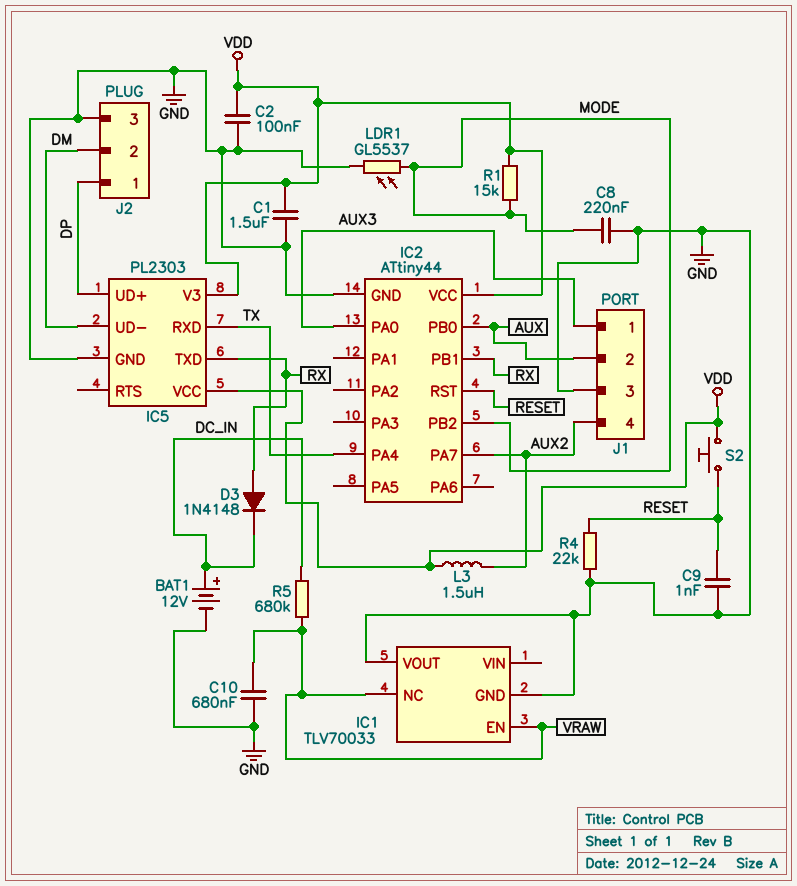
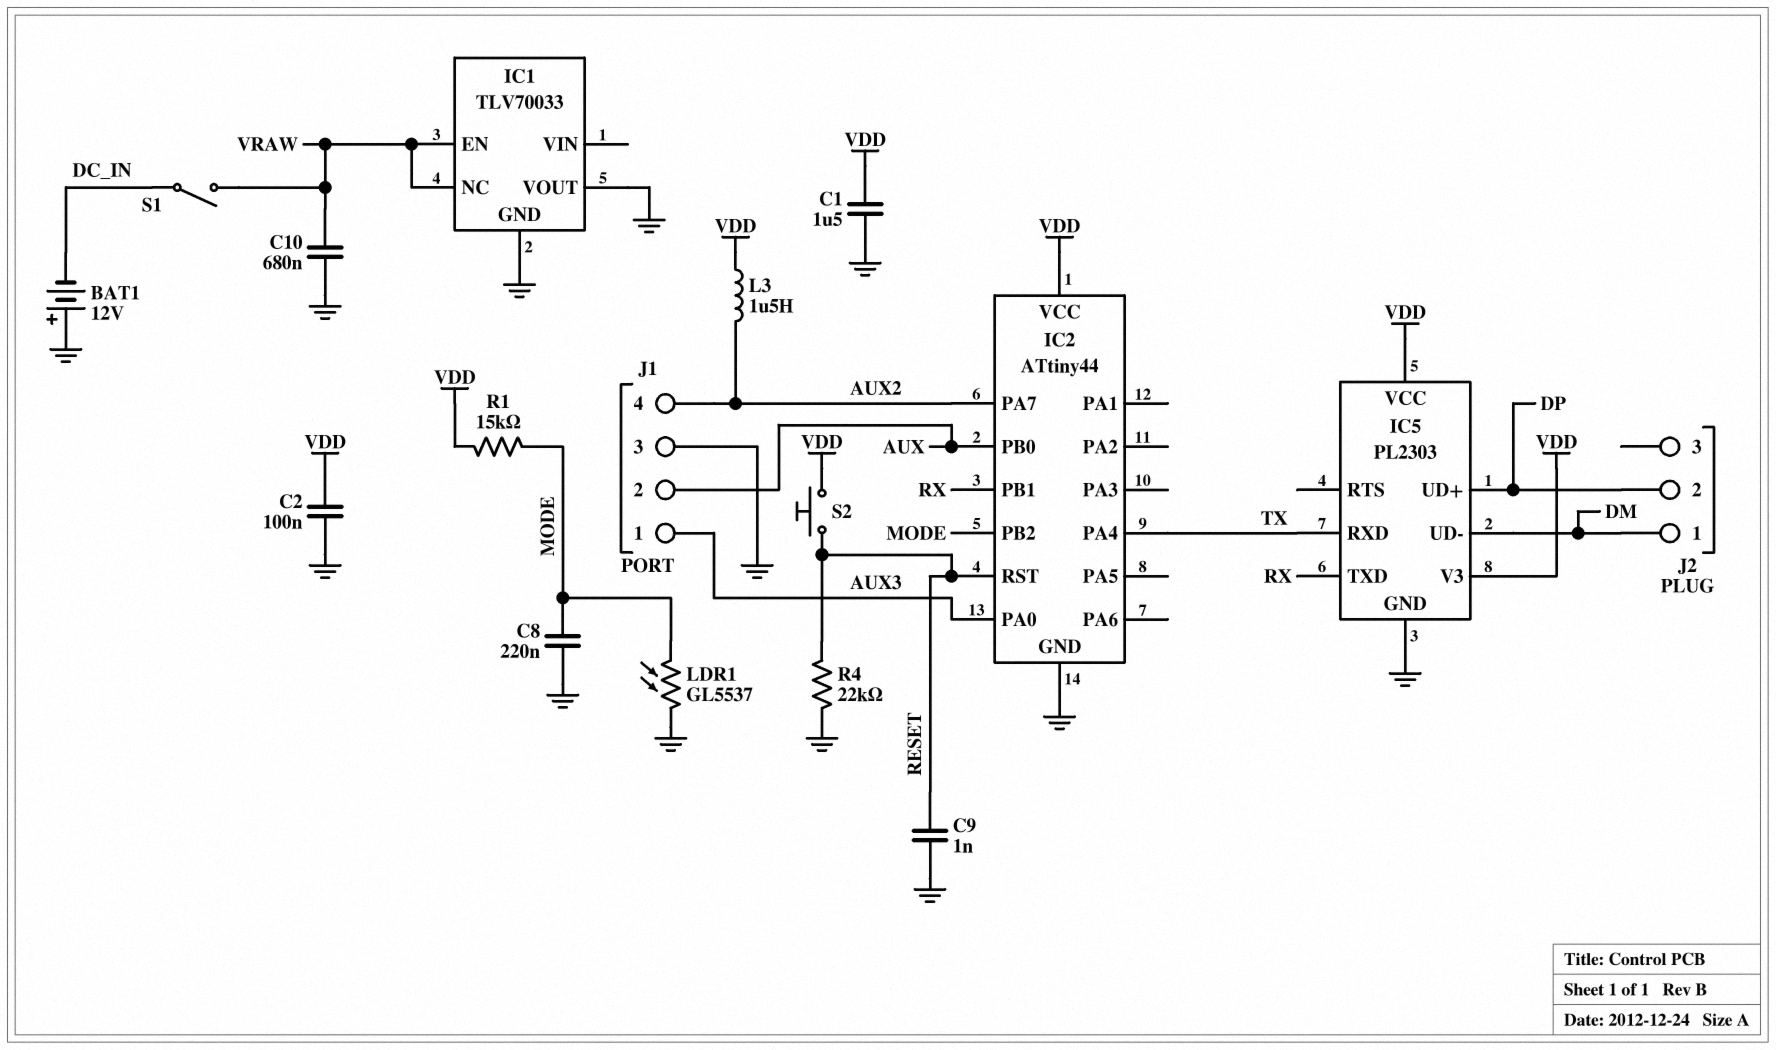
BAT1: 12V (plus DC_IN, minus GND) -> 12V (plus GND, minus DC_IN)
D3: diode 1N4148 (A RX, K DC_IN) -> none
J2 pin 1: DP -> DM
J2 pin 2: DM -> DP
J2 pin 3: GND -> none
R5: 680k (DC_IN, VRAW) -> none
S1: none -> switch (DC_IN, VRAW)

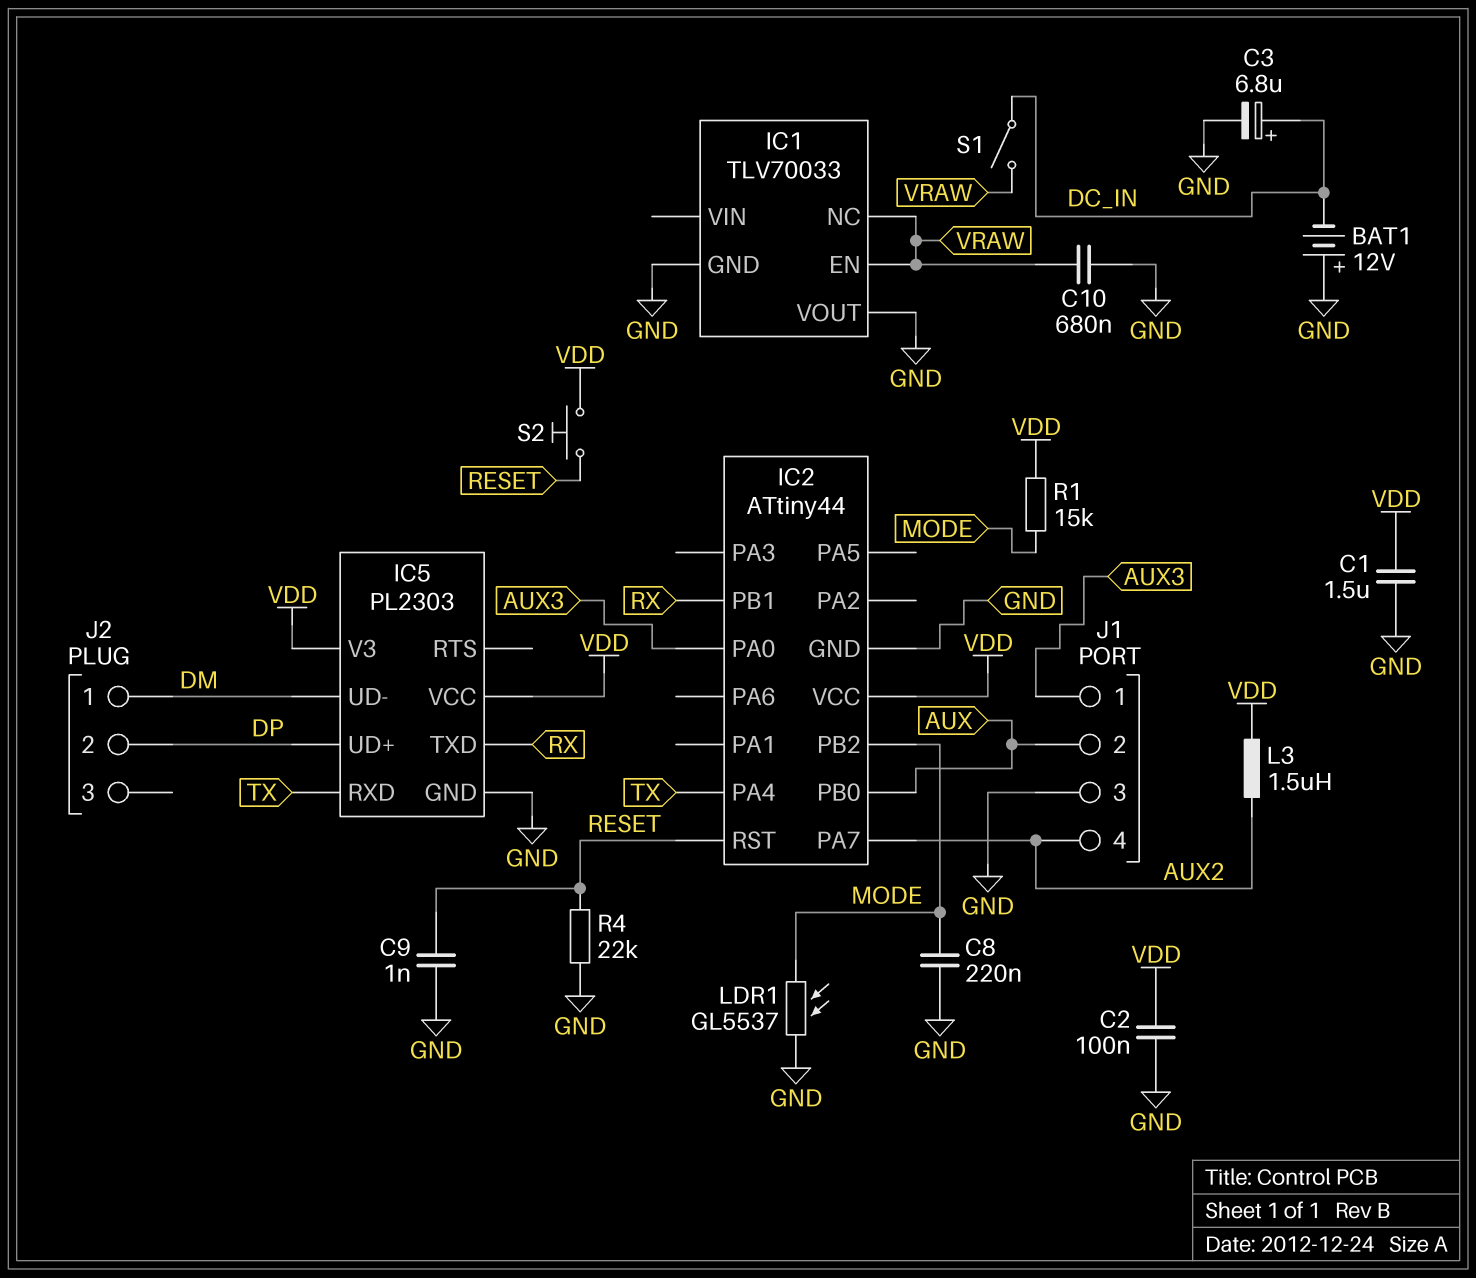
C3: none -> 6.8uF (plus DC_IN, minus GND)

